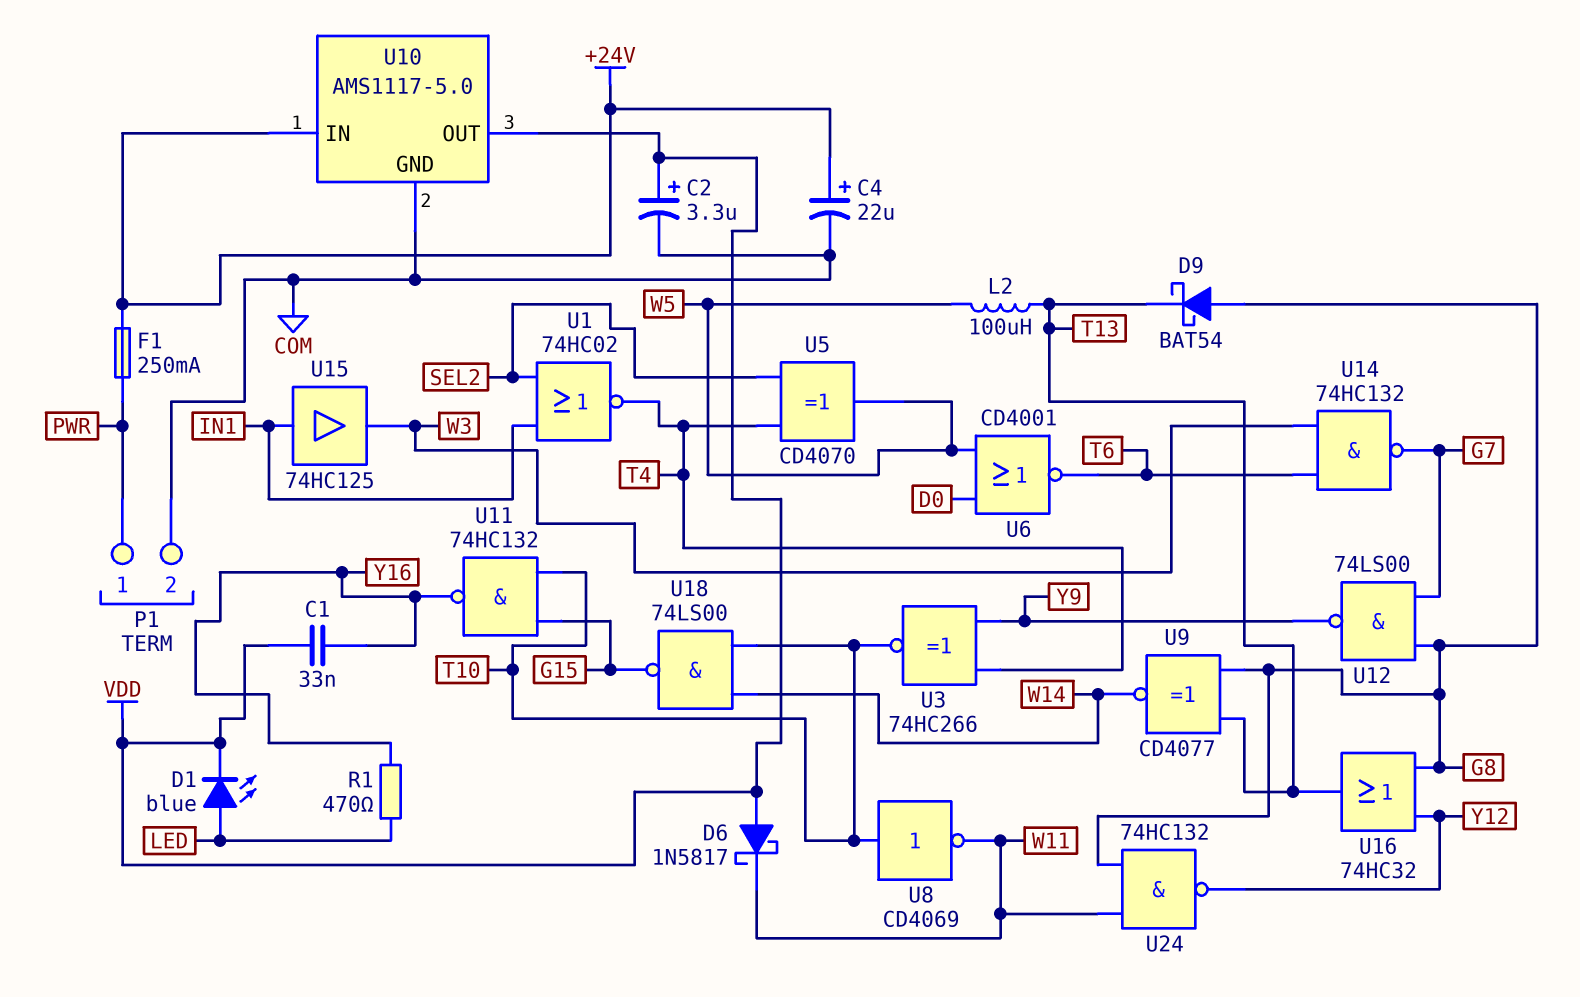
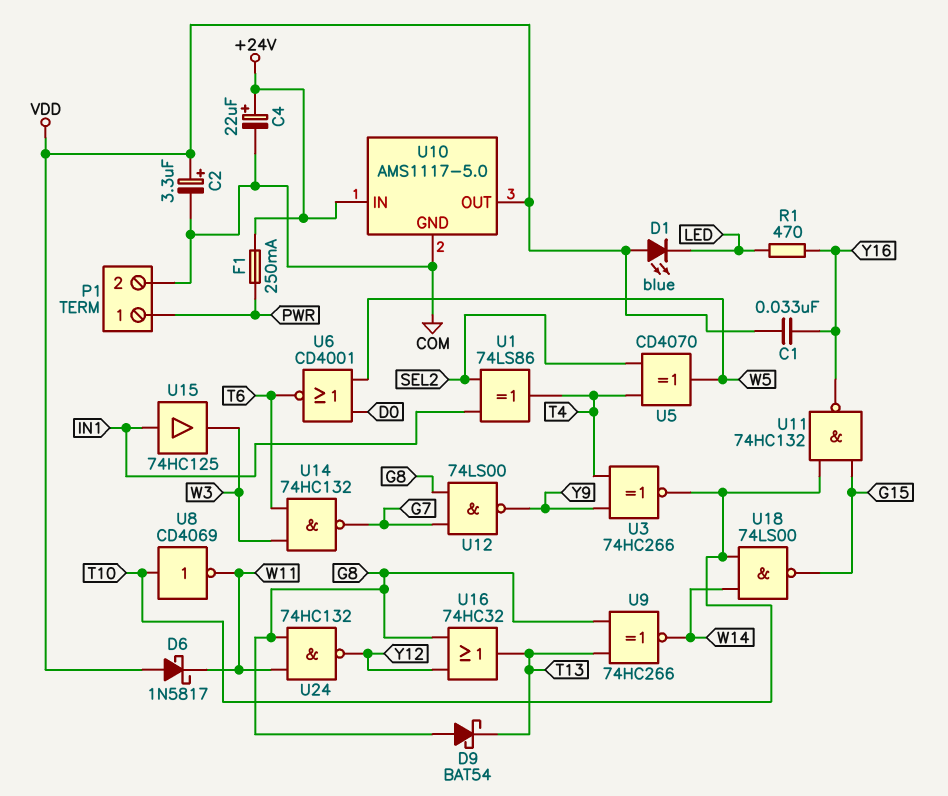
D1: LED blue (A LED, K VDD) -> LED blue (A VDD, K LED)
L2: 100uH (T13, W5) -> none
U1: NOR 74HC02 (in IN1, in SEL2, out T4) -> XOR 74LS86 (in IN1, in SEL2, out T4)
U9: XNOR CD4077 (in G8, in T13, out W14) -> XNOR 74HC266 (in G8, in T13, out W14)

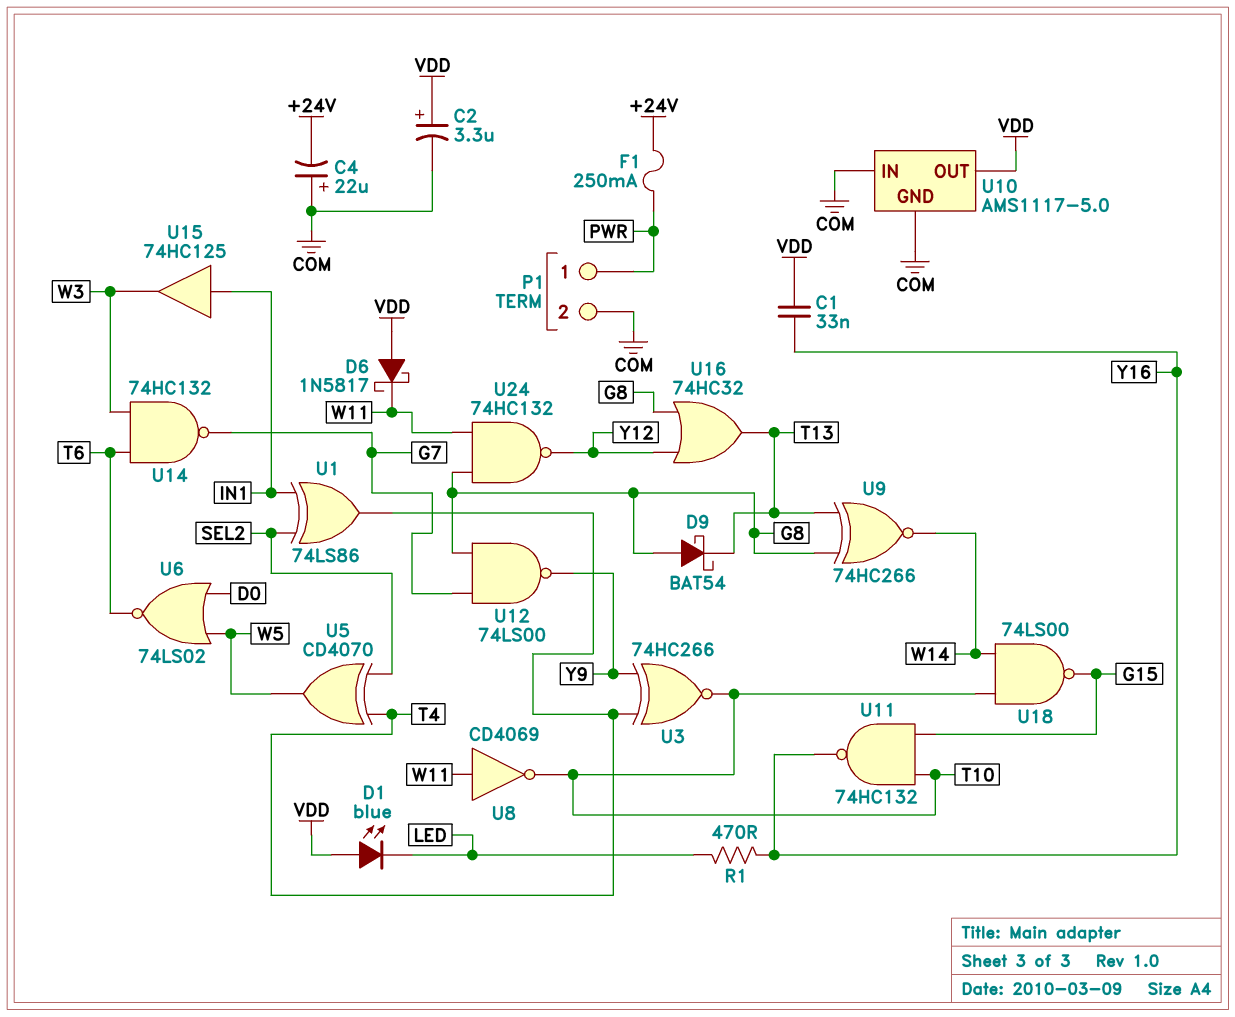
C4: 22uF (plus +24V, minus COM) -> 22uF (plus COM, minus +24V)
U6: NOR CD4001 (in D0, in W5, out T6) -> NOR 74LS02 (in D0, in W5, out T6)
U8: NOT CD4069 (in T10, out W11) -> NOT CD4069 (in W11, out T10)
U10 pin IN: +24V -> COM

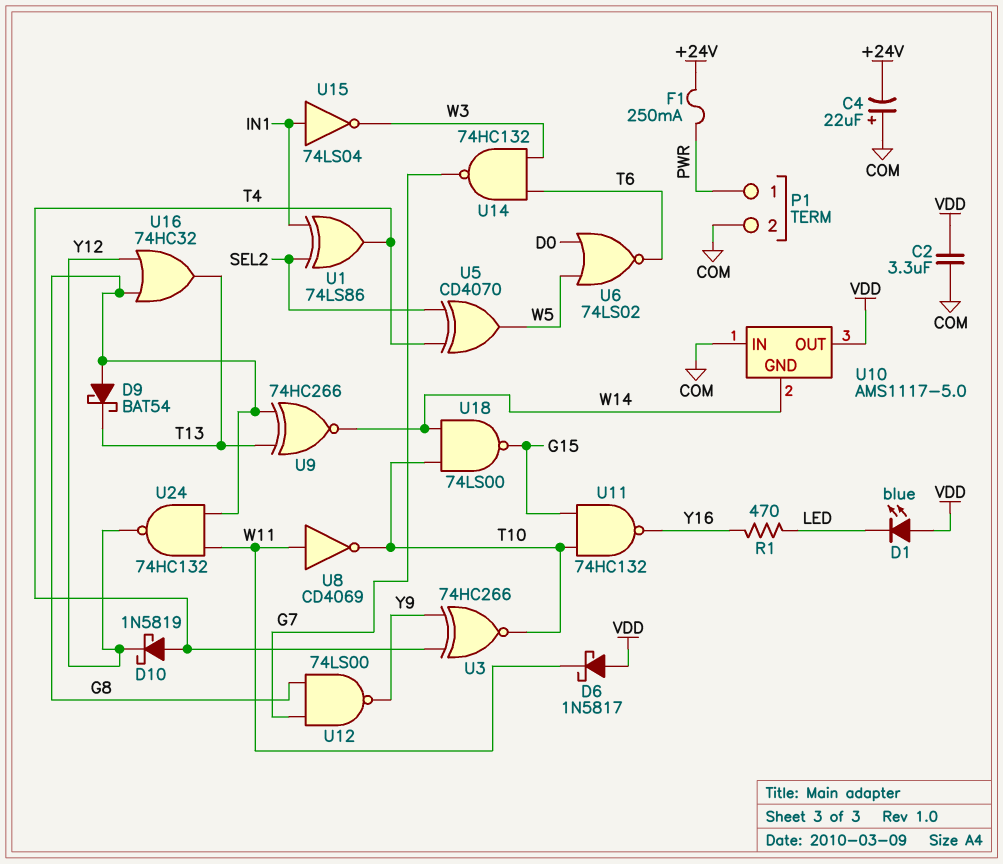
C1: 33nF (VDD, Y16) -> none
C2: 3.3uF (plus VDD, minus COM) -> 3.3uF (COM, VDD)
D10: none -> schottky 1N5819 (A T4, K Y12)
U10 pin GND: COM -> W14
U15: buffer 74HC125 (in IN1, out W3) -> NOT 74LS04 (in IN1, out W3)

